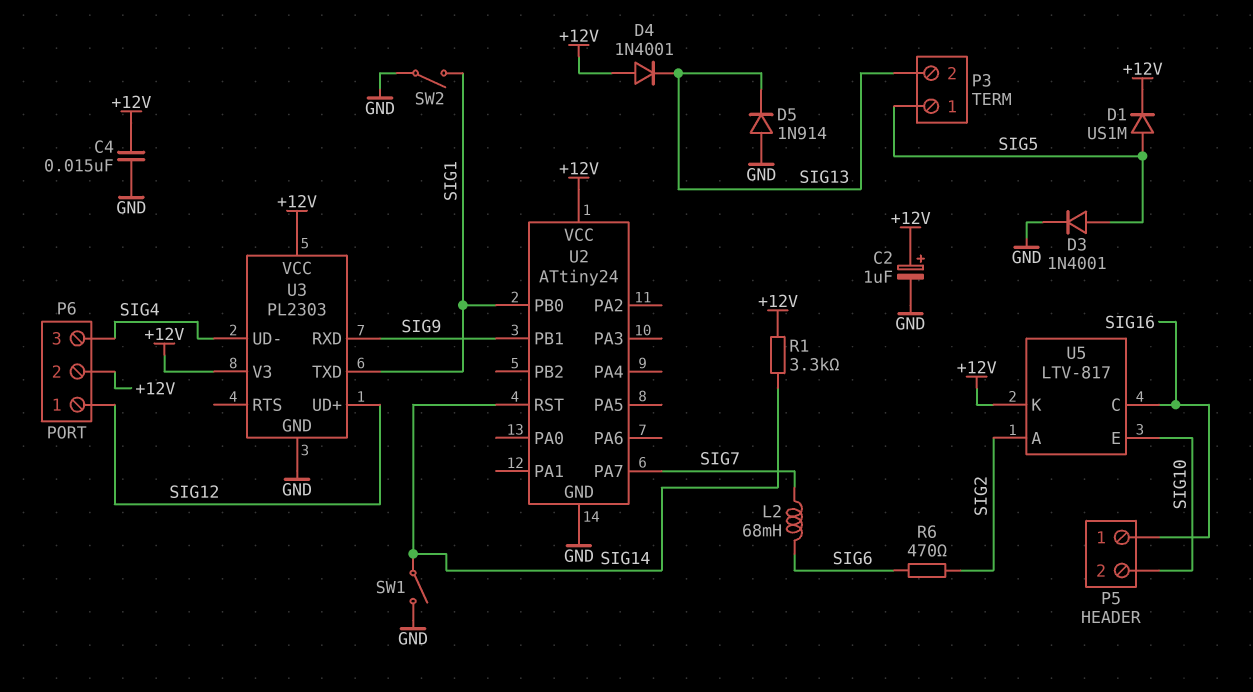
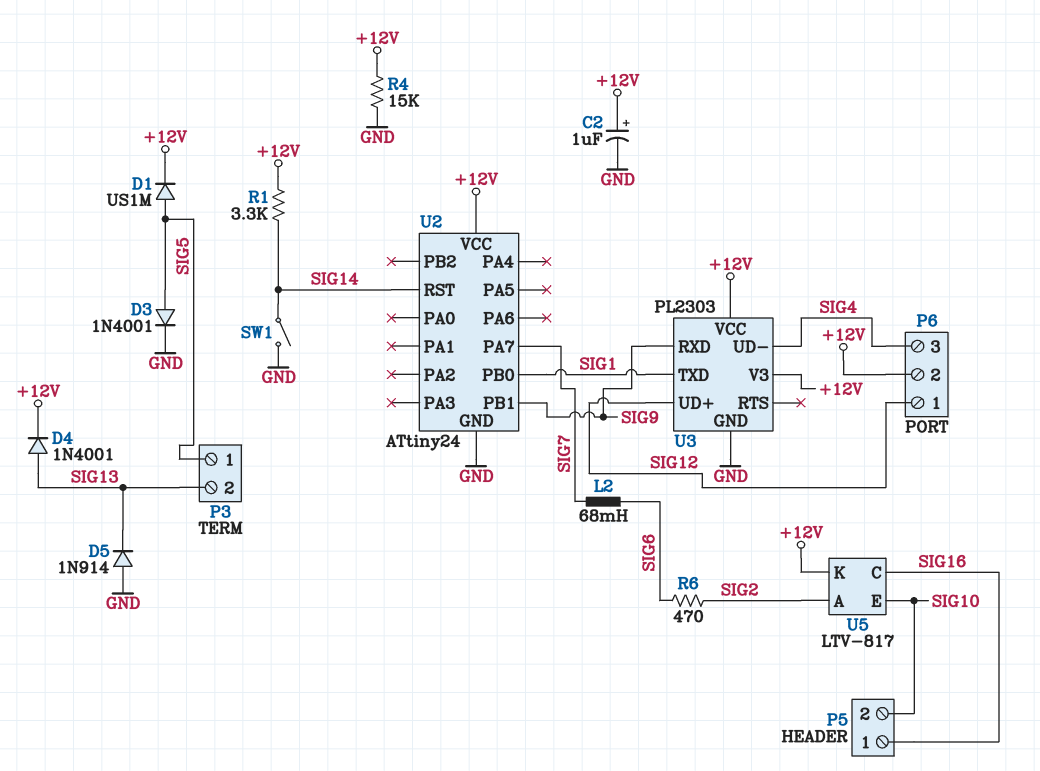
C4: 15nF (+12V, GND) -> none
D4: diode 1N4001 (A +12V, K SIG13) -> diode 1N4001 (A SIG13, K +12V)
R4: none -> 15k (+12V, GND)
SW2: switch (GND, SIG1) -> none

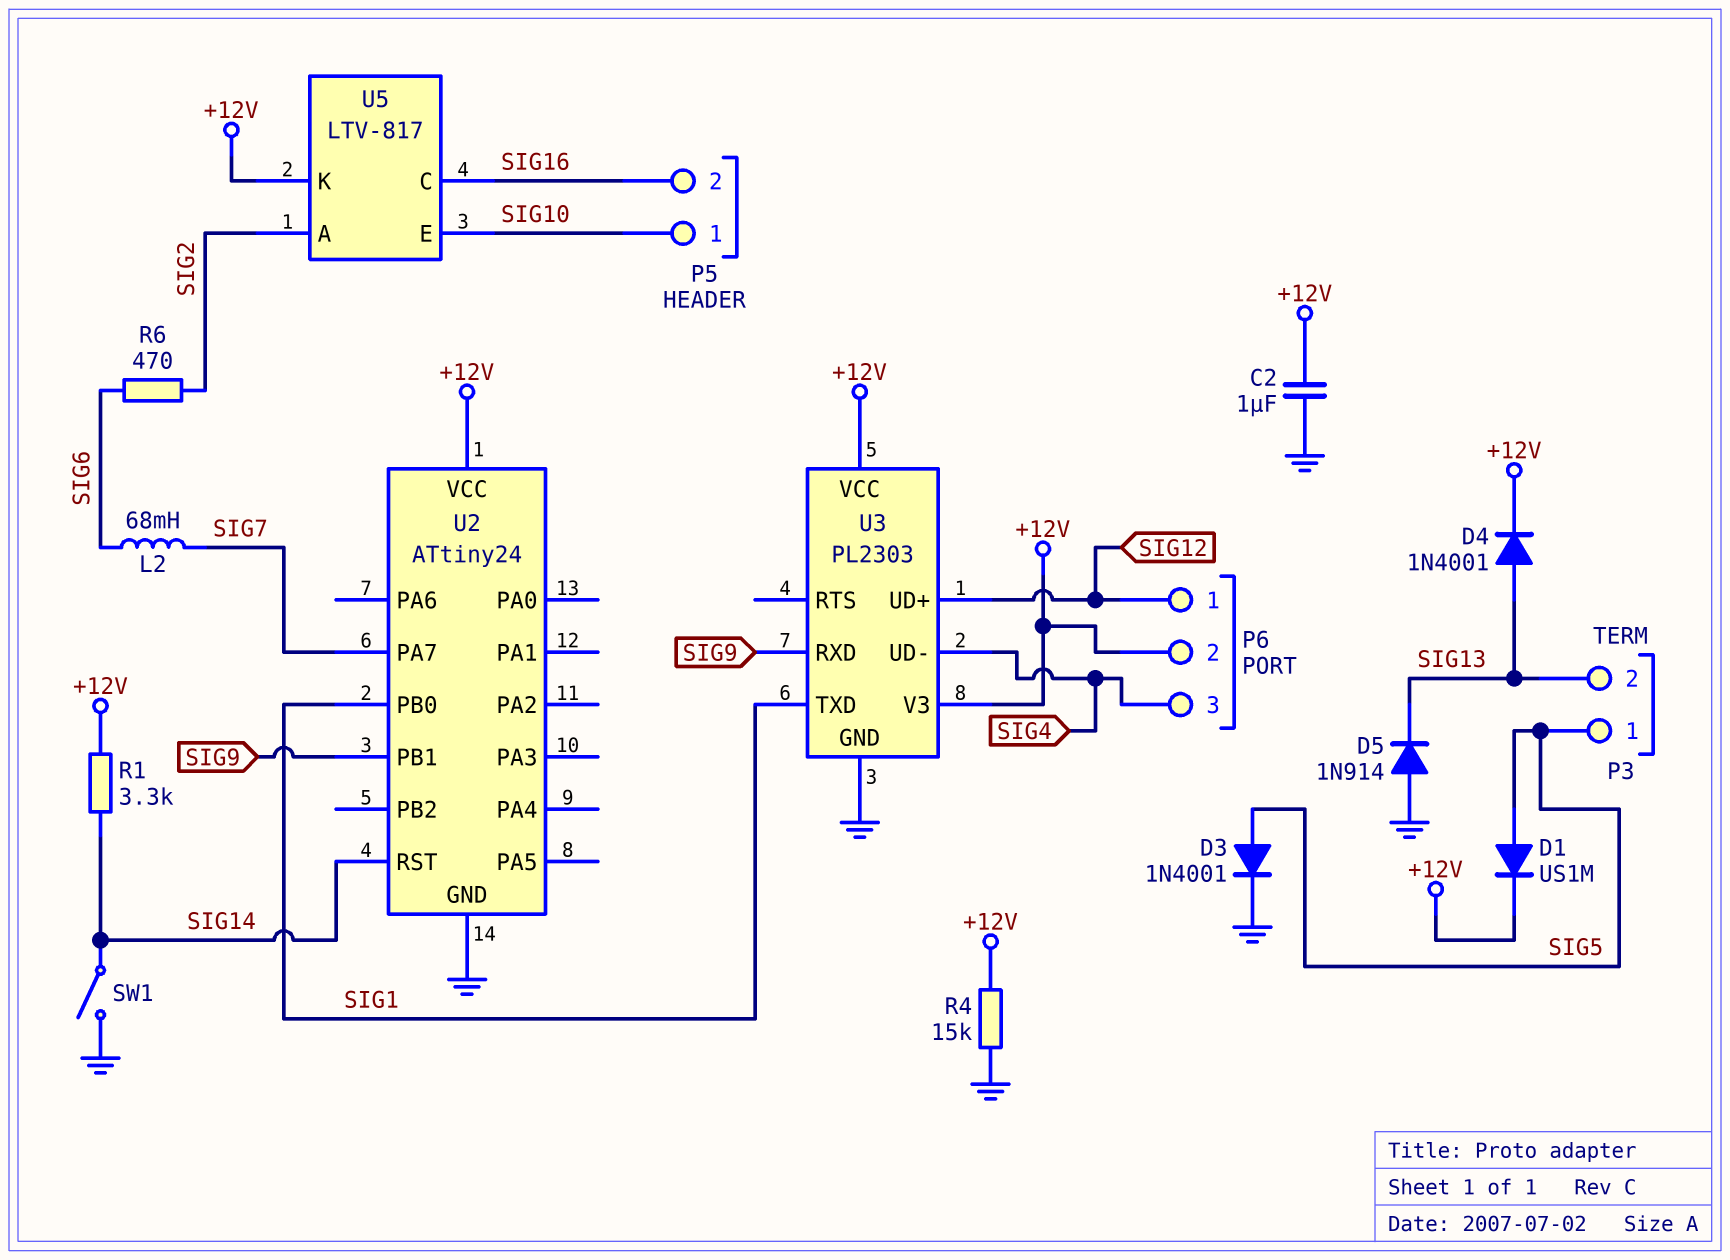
C2: 1uF (plus +12V, minus GND) -> 1uF (+12V, GND)
P5 pin 1: SIG16 -> SIG10
P5 pin 2: SIG10 -> SIG16

